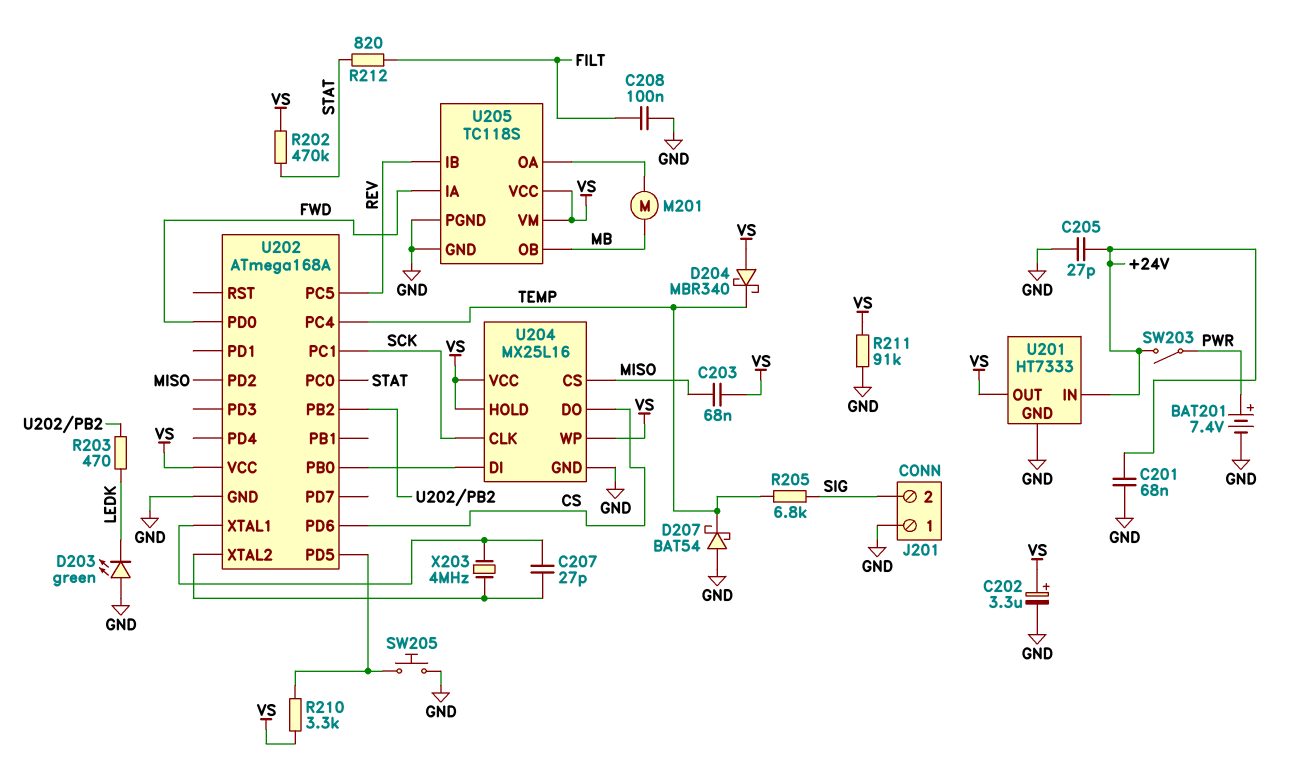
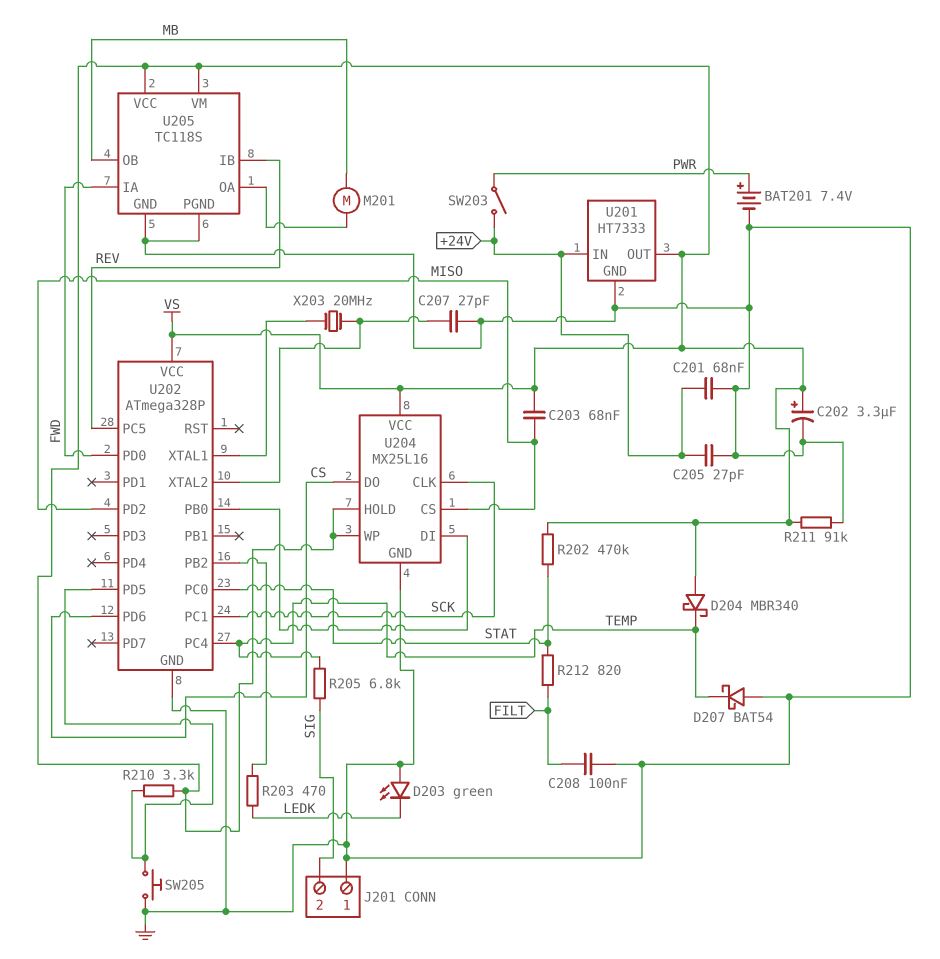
C207: 27pF (U202/XTAL1, U202/XTAL2) -> 27pF (GND, U202/XTAL2)
U202: ATmega168A -> ATmega328P
X203: 4MHz (U202/XTAL1, U202/XTAL2) -> 20MHz (U202/XTAL1, U202/XTAL2)

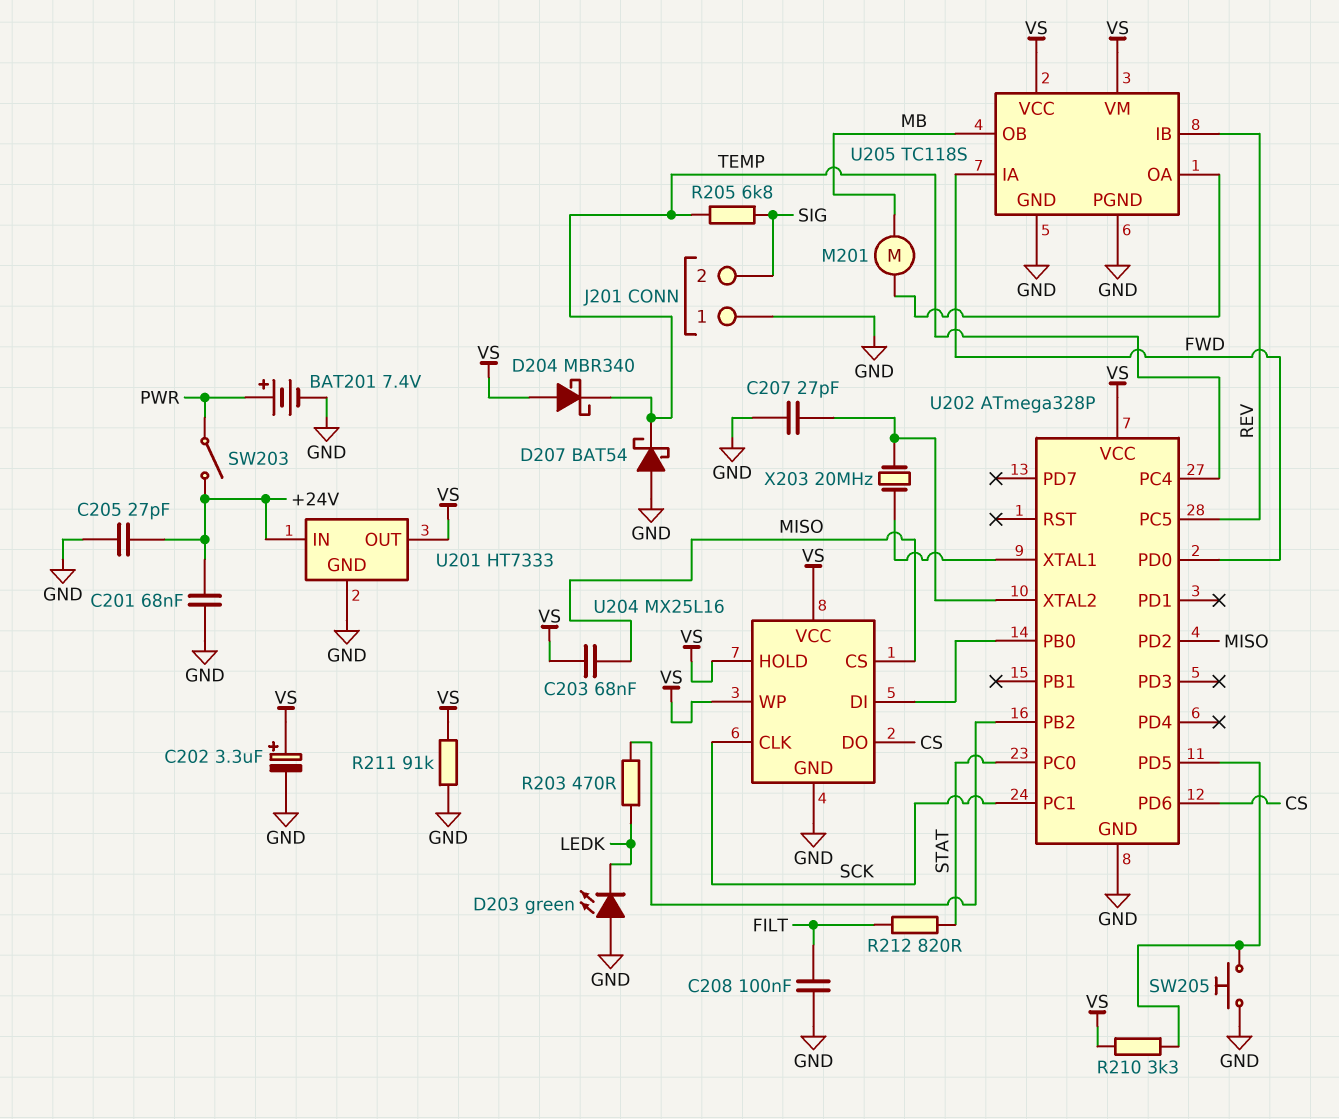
R202: 470k (STAT, VS) -> none

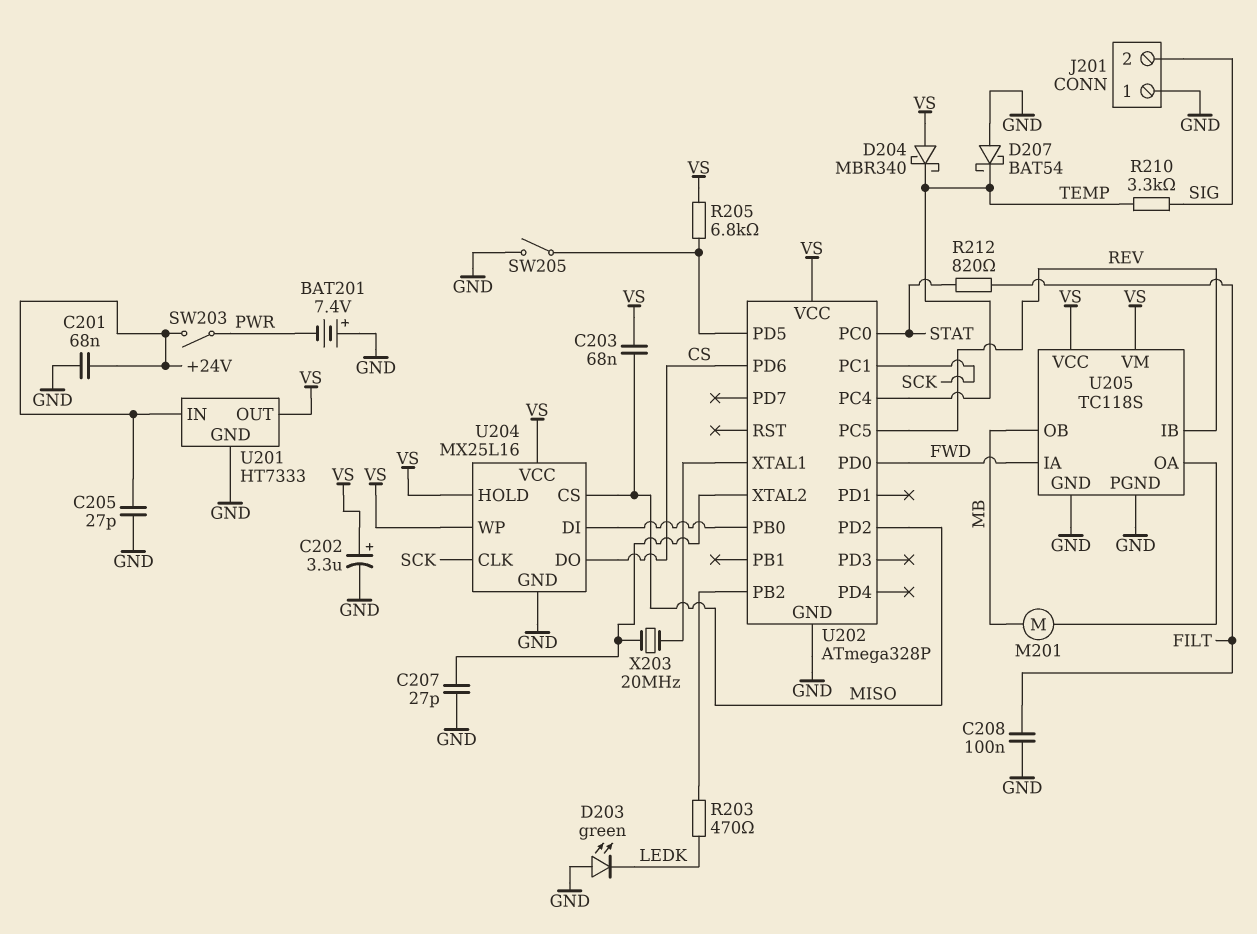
BAT201: 7.4V (plus PWR, minus GND) -> 7.4V (plus GND, minus PWR)
R205: 6.8k (SIG, TEMP) -> 6.8k (U202/PD5, VS)
R210: 3.3k (U202/PD5, VS) -> 3.3k (SIG, TEMP)
R211: 91k (GND, VS) -> none
SW205: button (GND, U202/PD5) -> switch (GND, U202/PD5)

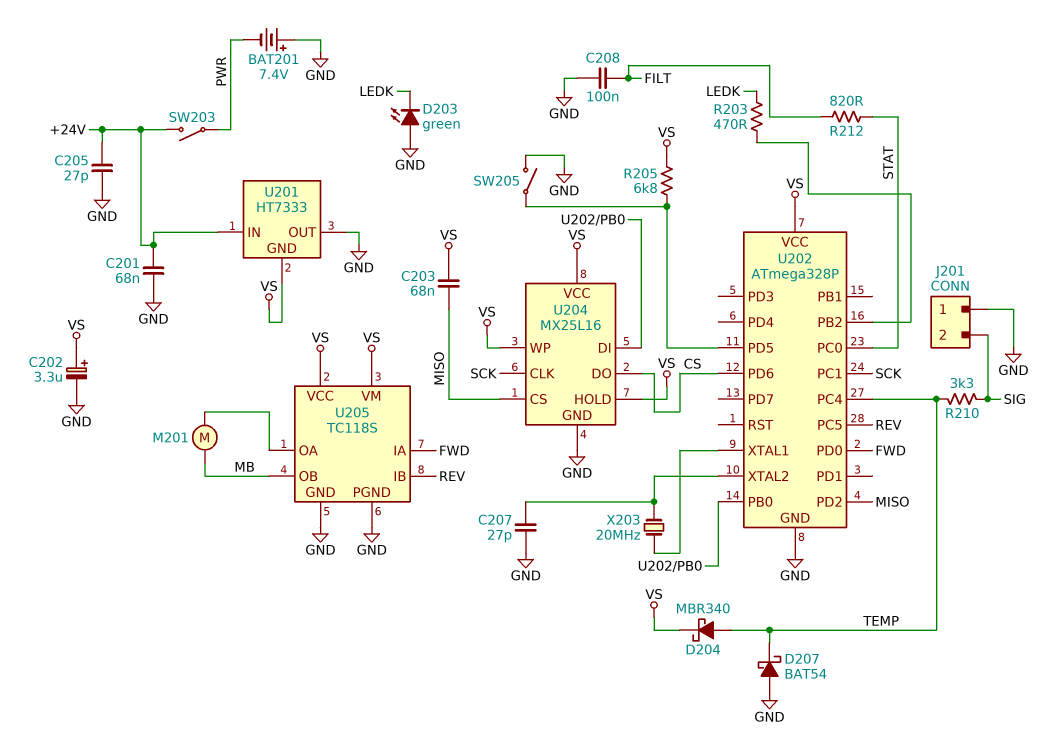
D204: schottky MBR340 (A VS, K TEMP) -> schottky MBR340 (A TEMP, K VS)
U201 pin GND: GND -> VS
U201 pin OUT: VS -> GND

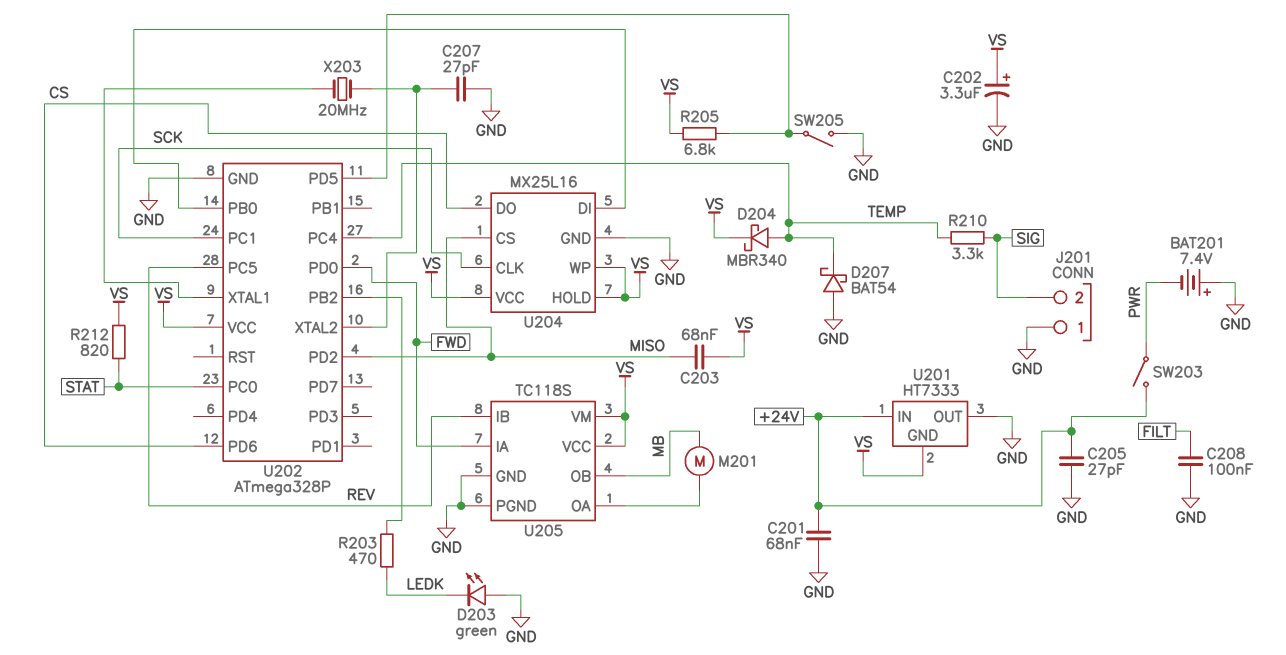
R212: 820 (FILT, STAT) -> 820 (STAT, VS)

